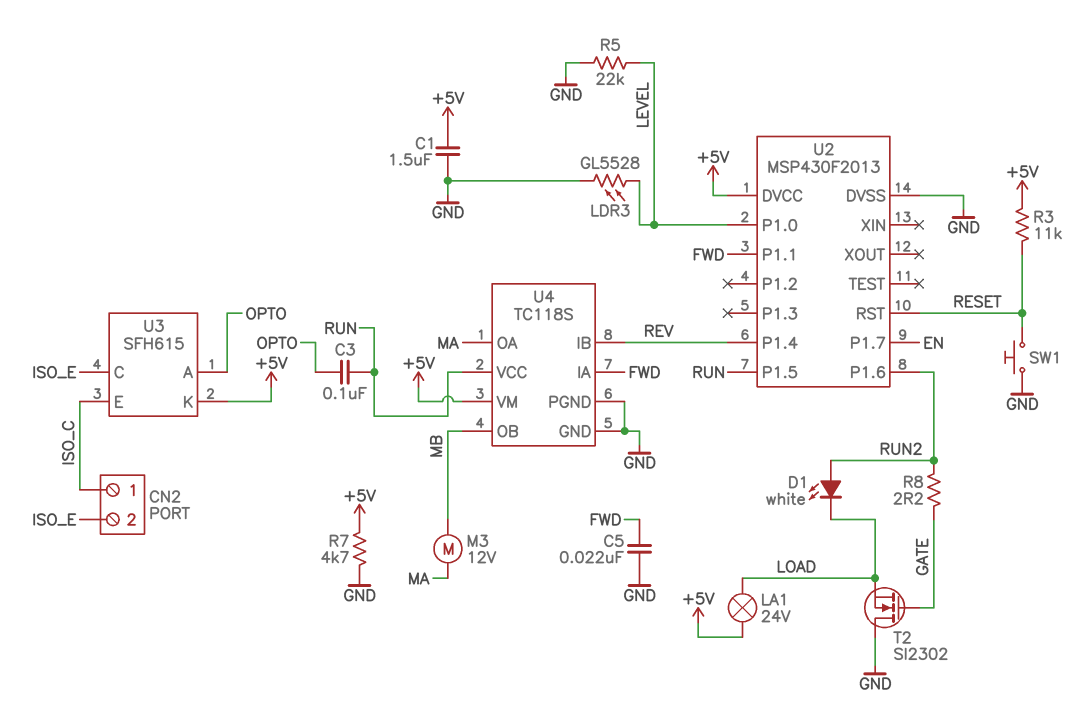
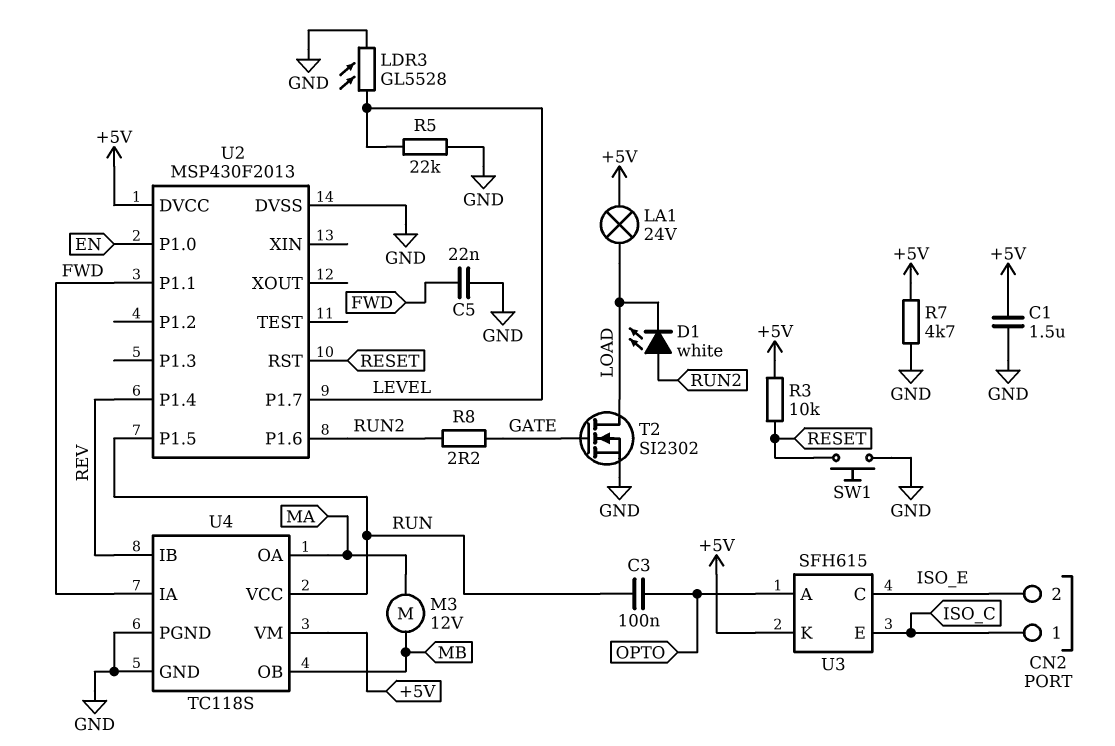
R3: 11k (+5V, RESET) -> 10k (+5V, RESET)
T2: NMOS SI2302 (G GATE, D GND, S LOAD) -> NMOS SI2302 (G GATE, D LOAD, S GND)
U2 pin P1.0: LEVEL -> EN
U2 pin P1.7: EN -> LEVEL

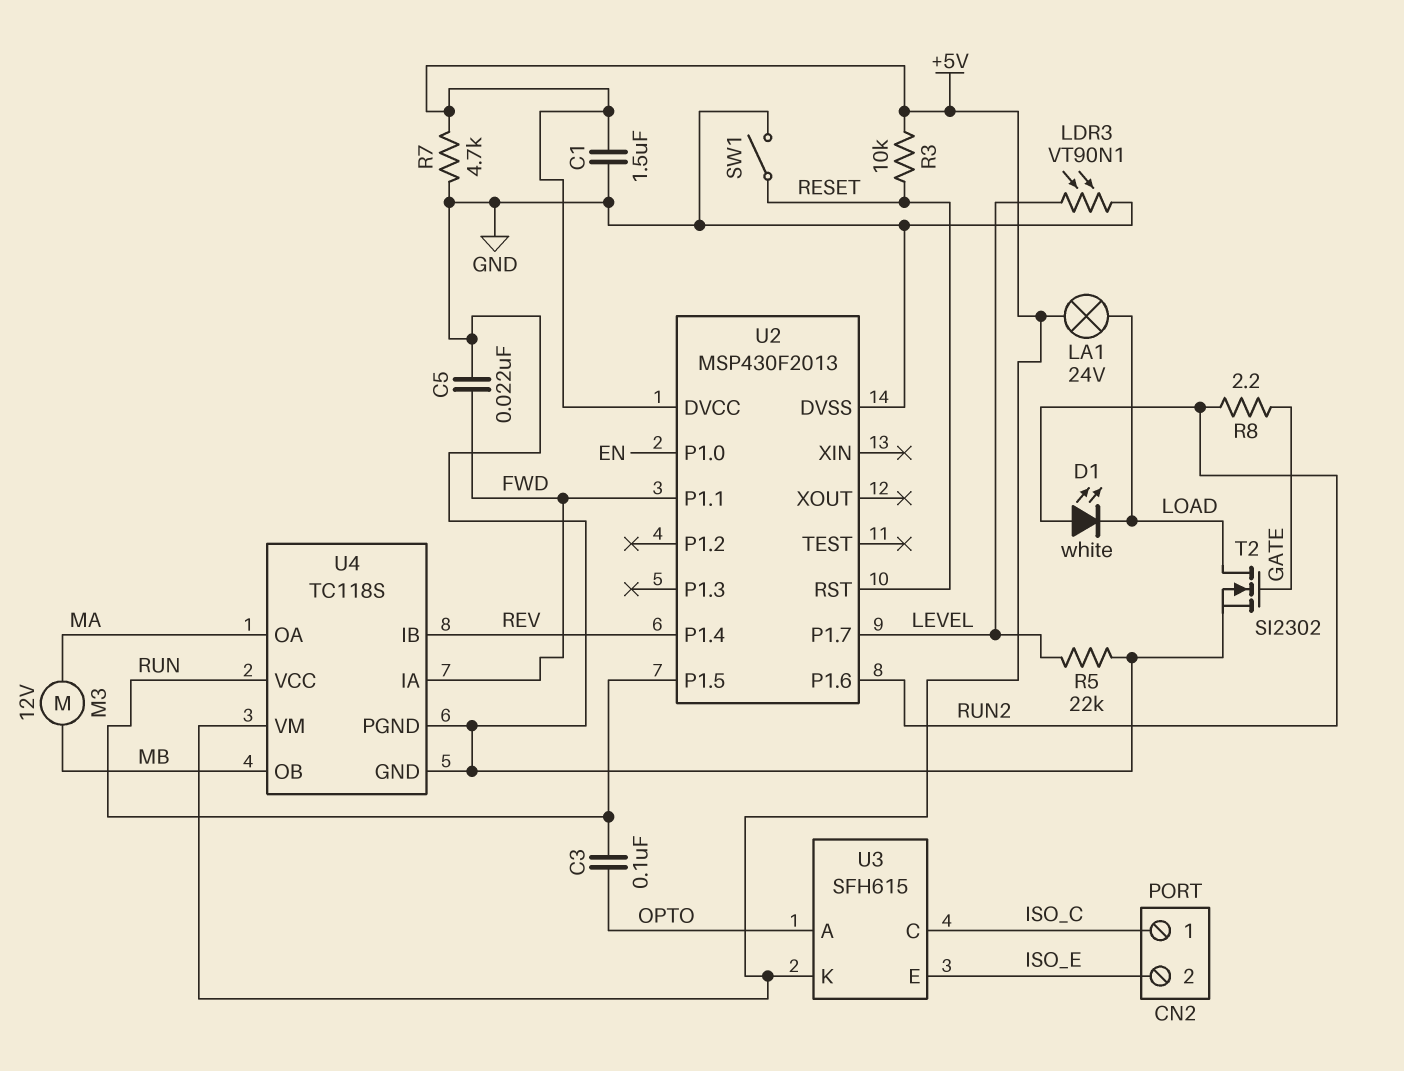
LDR3: GL5528 (GND, LEVEL) -> VT90N1 (GND, LEVEL)
SW1: button (GND, RESET) -> switch (GND, RESET)
U3 pin C: ISO_E -> ISO_C
U3 pin E: ISO_C -> ISO_E

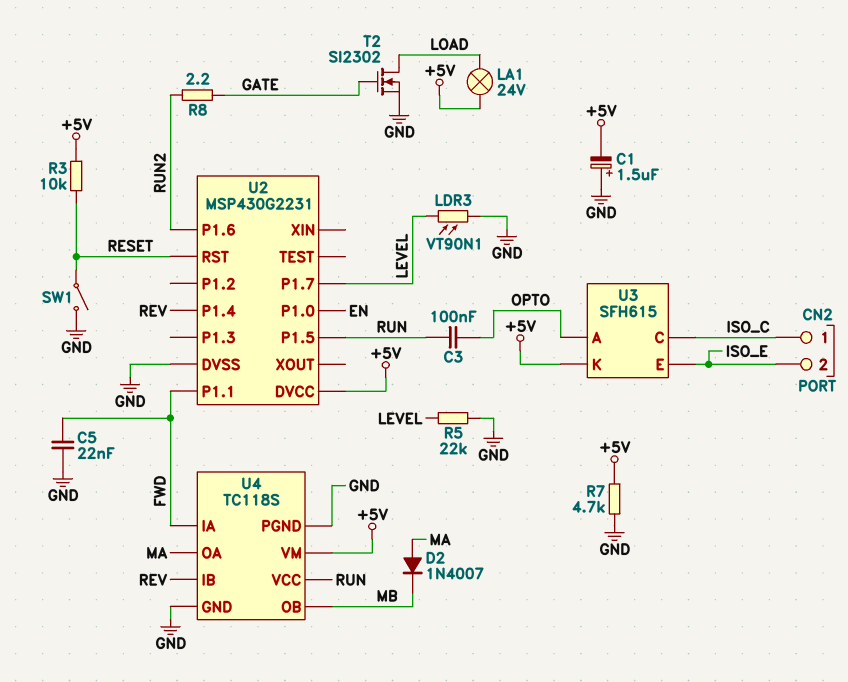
C1: 1.5uF (+5V, GND) -> 1.5uF (plus GND, minus +5V)
D1: LED white (A RUN2, K LOAD) -> none
D2: none -> diode 1N4007 (A MA, K MB)
M3: motor 12V (MA, MB) -> none
U2: MSP430F2013 -> MSP430G2231

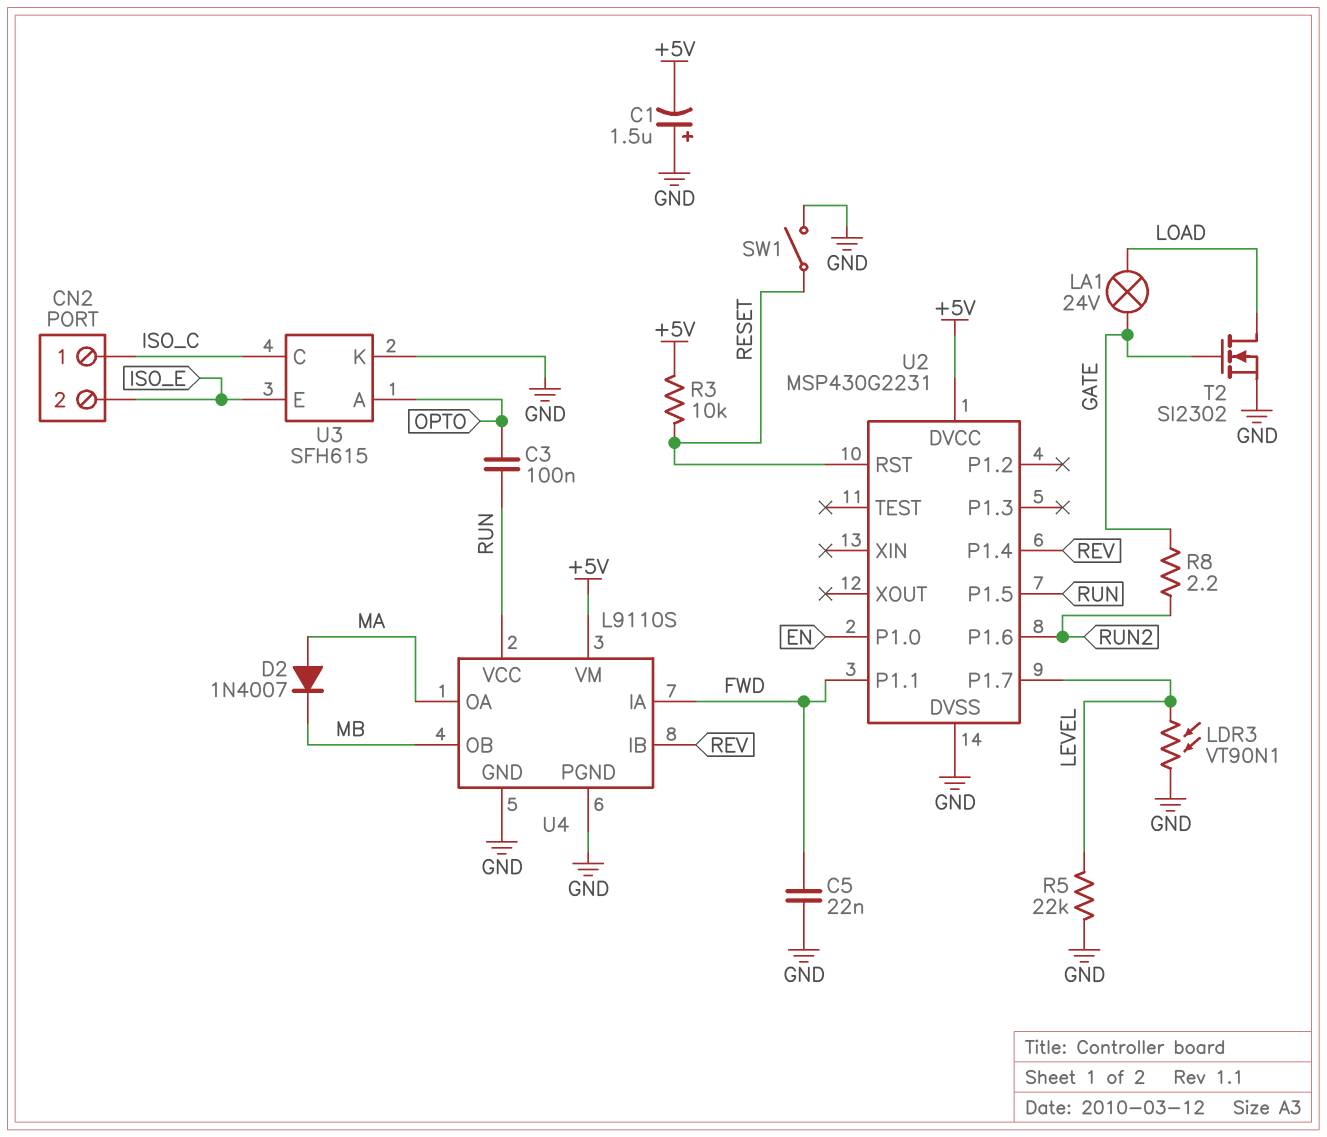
LA1: lamp 24V (+5V, LOAD) -> lamp 24V (GATE, LOAD)
R7: 4.7k (+5V, GND) -> none
U3 pin K: +5V -> GND
U4: TC118S -> L9110S

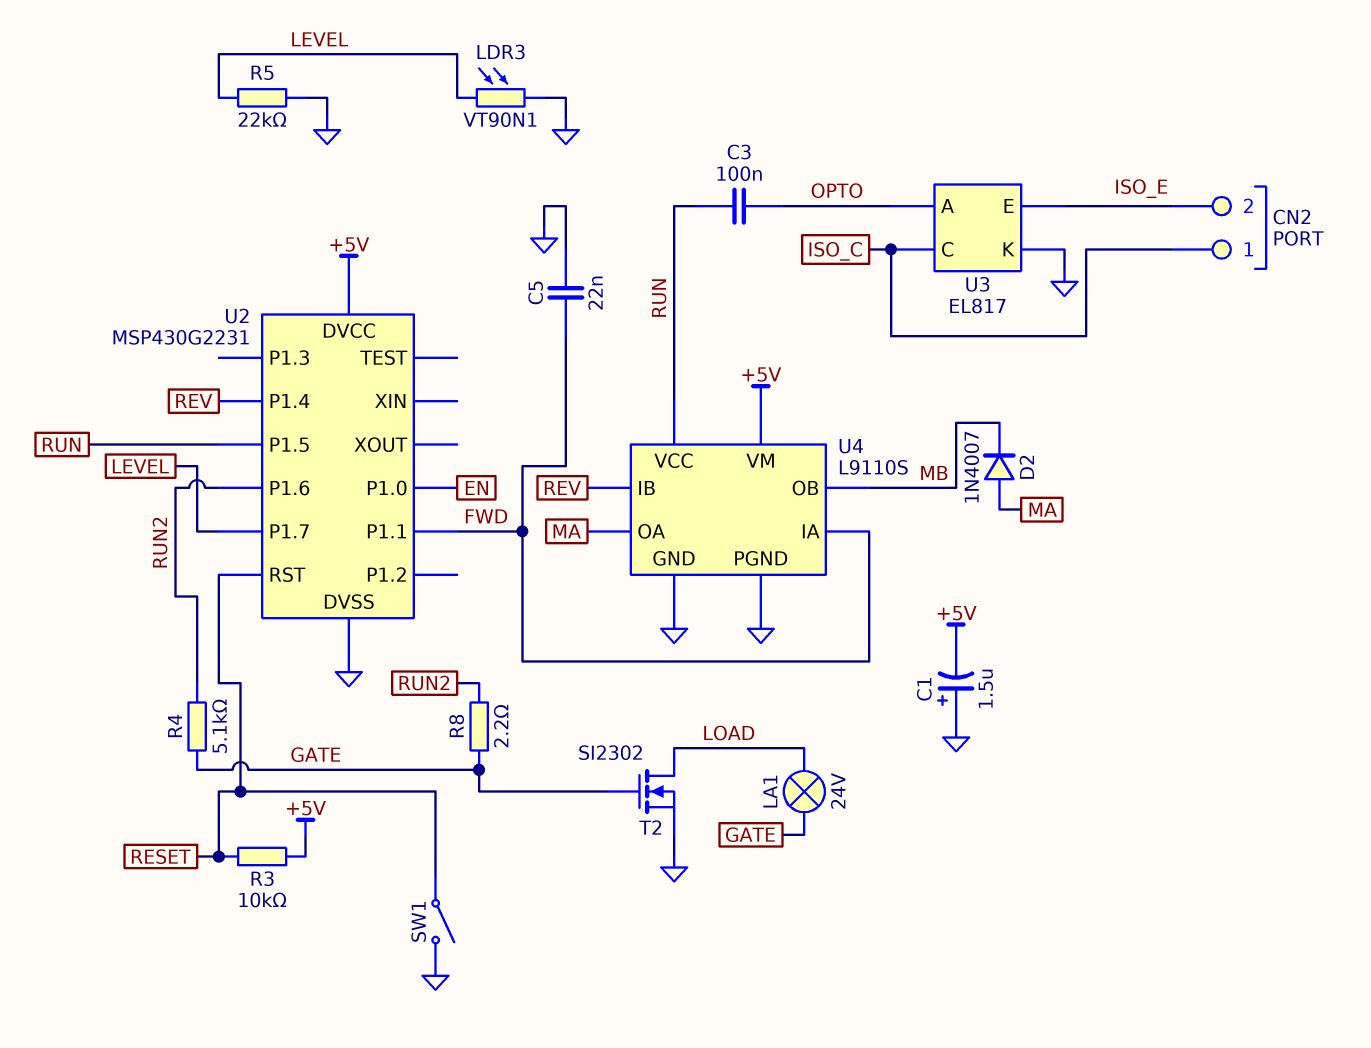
R4: none -> 5.1k (GATE, RUN2)
U3: SFH615 -> EL817

